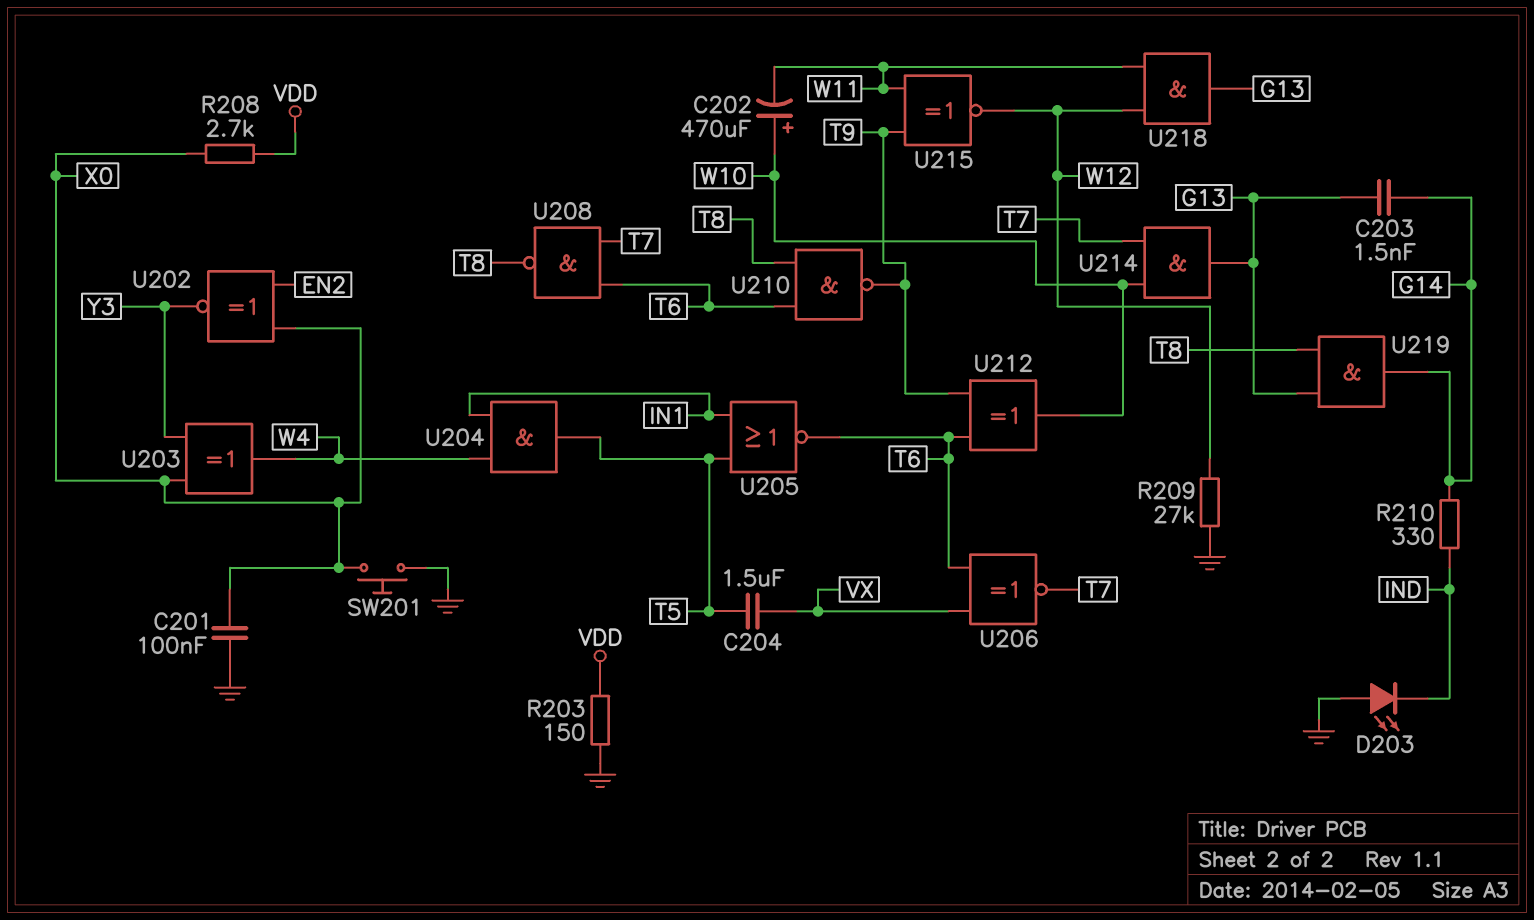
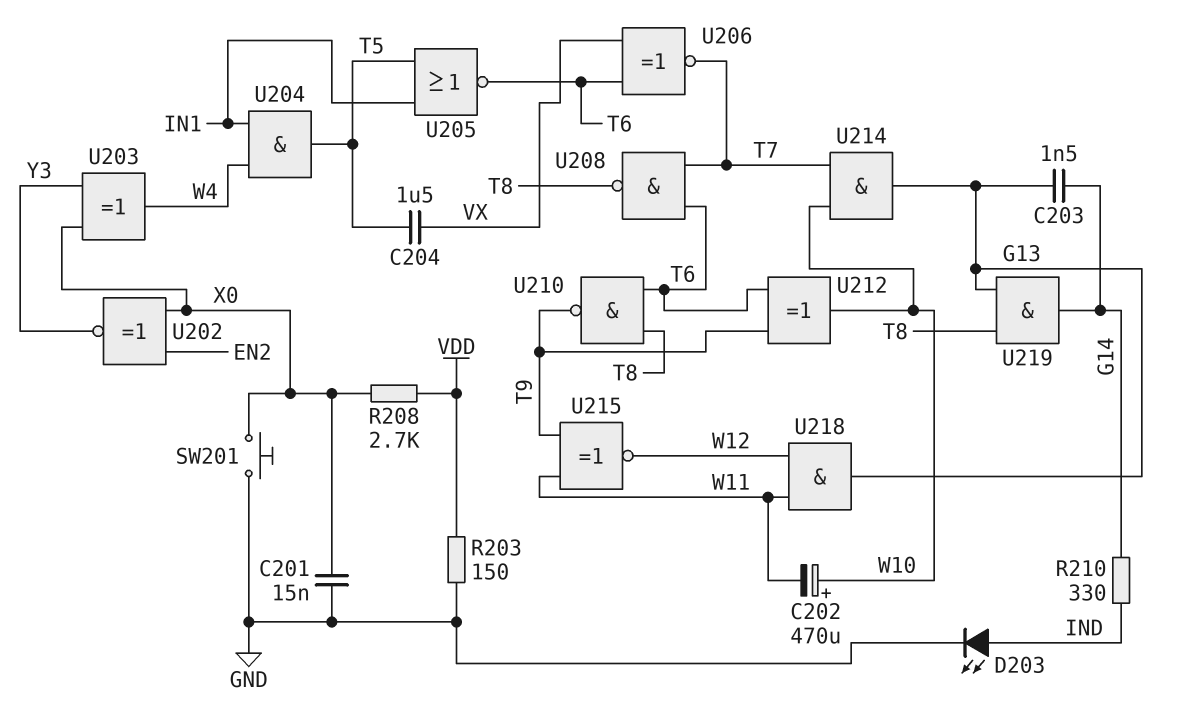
C201: 100nF (GND, X0) -> 15nF (GND, X0)
D203: LED (A GND, K IND) -> LED (A IND, K GND)
R209: 27k (GND, W12) -> none

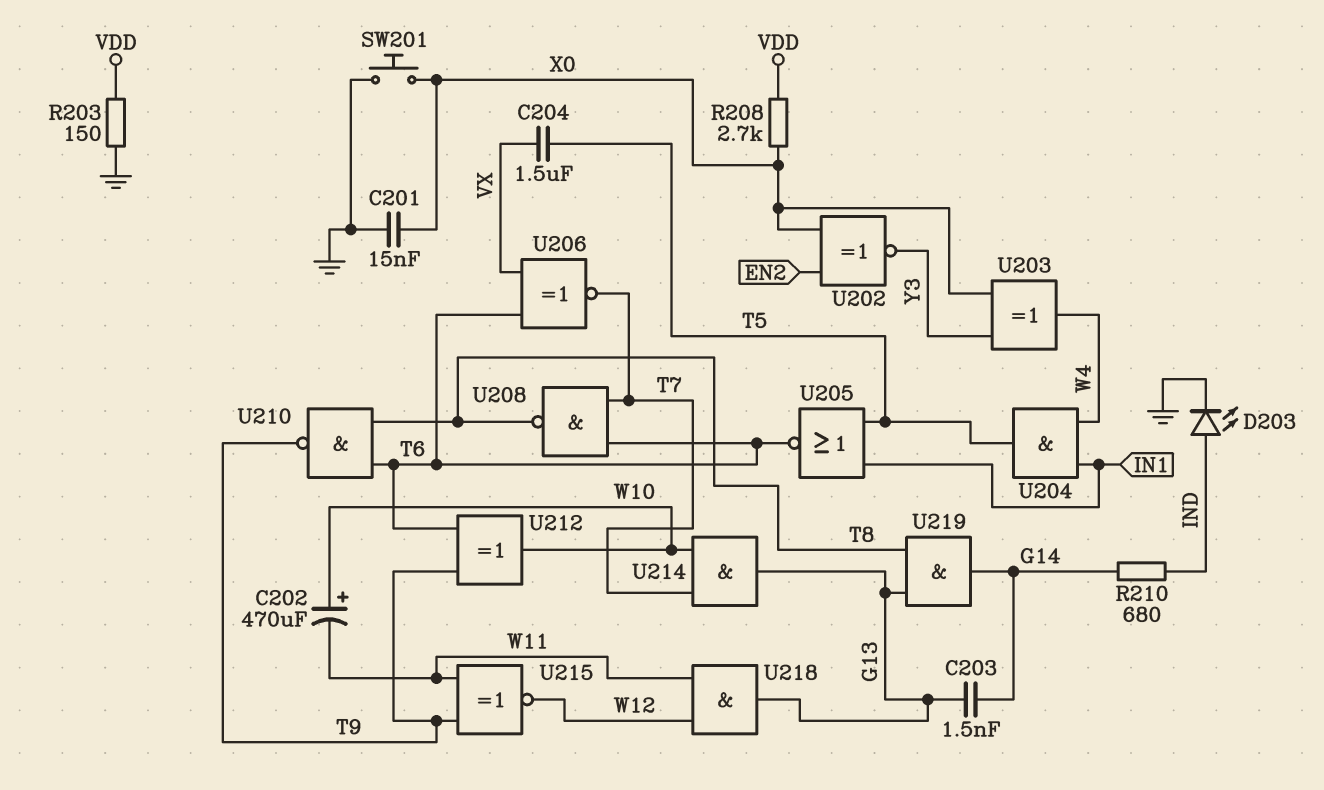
R210: 330 (G14, IND) -> 680 (G14, IND)

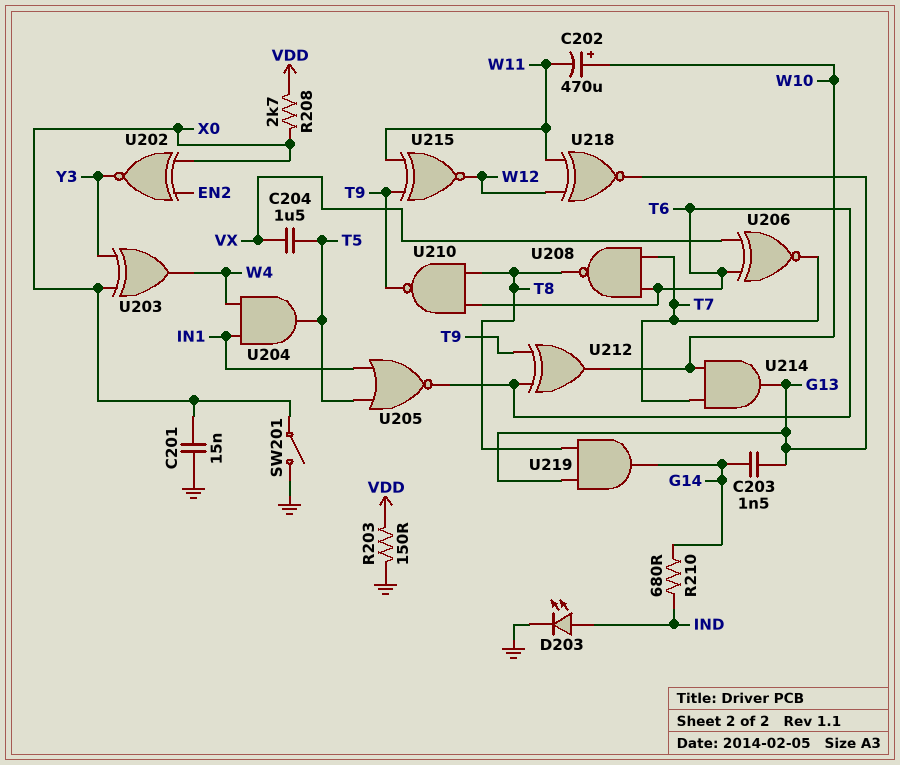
SW201: button (GND, X0) -> switch (GND, X0)
U218: AND (in W11, in W12, out G13) -> XNOR (in W11, in W12, out G13)

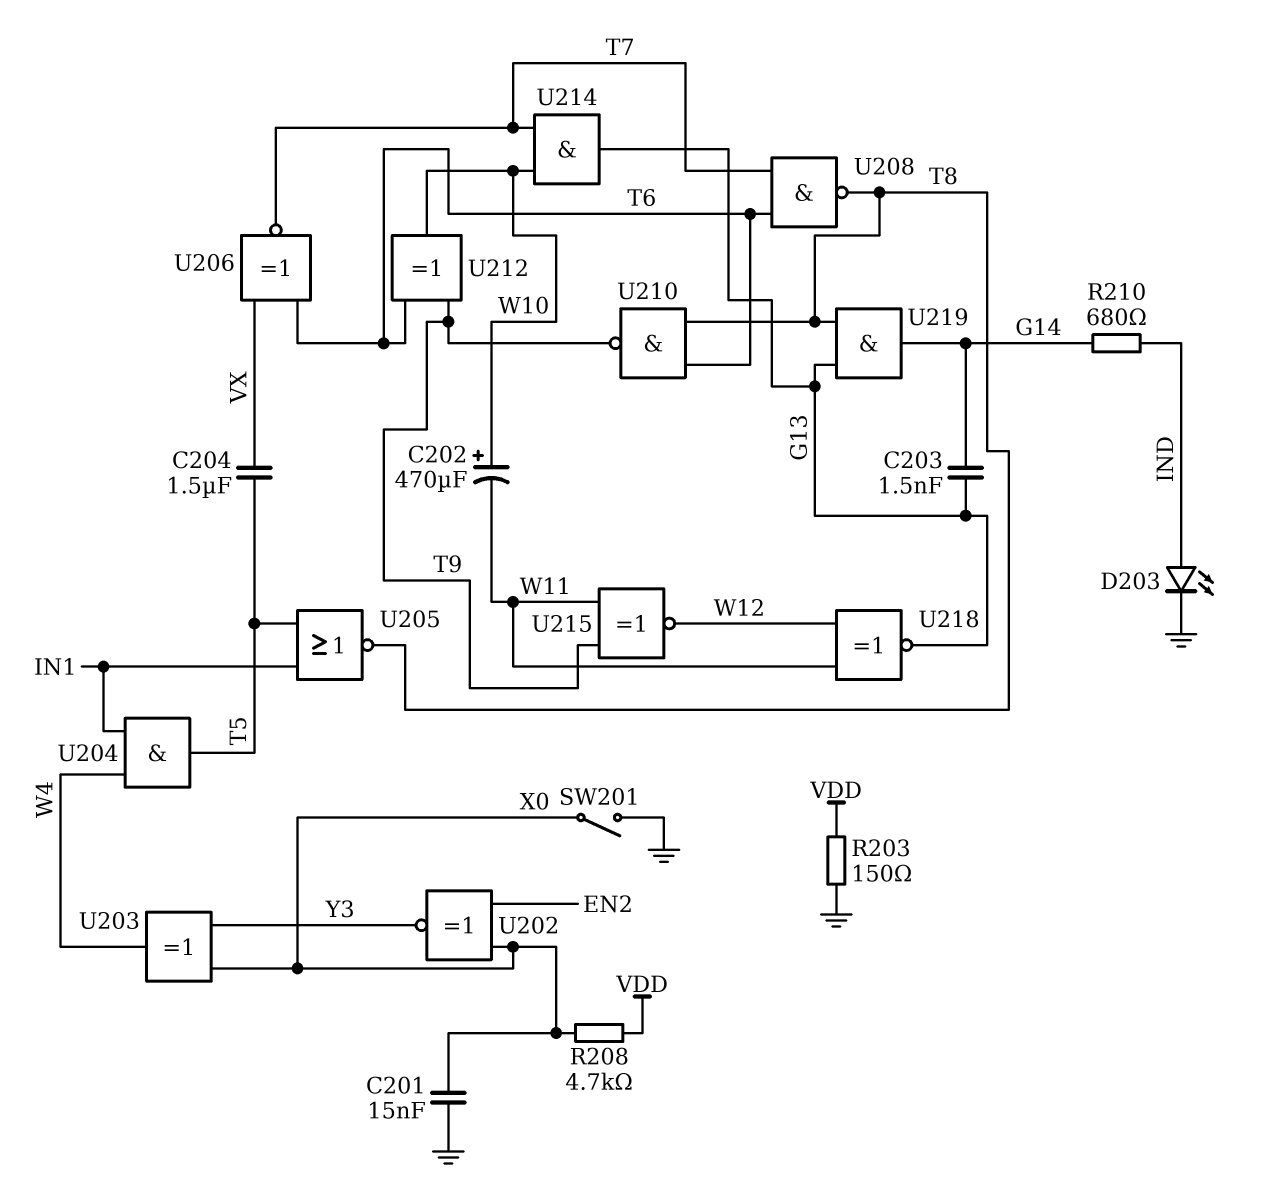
R208: 2.7k (VDD, X0) -> 4.7k (VDD, X0)
U205: NOR (in IN1, in T5, out T6) -> NOR (in IN1, in T5, out T8)

